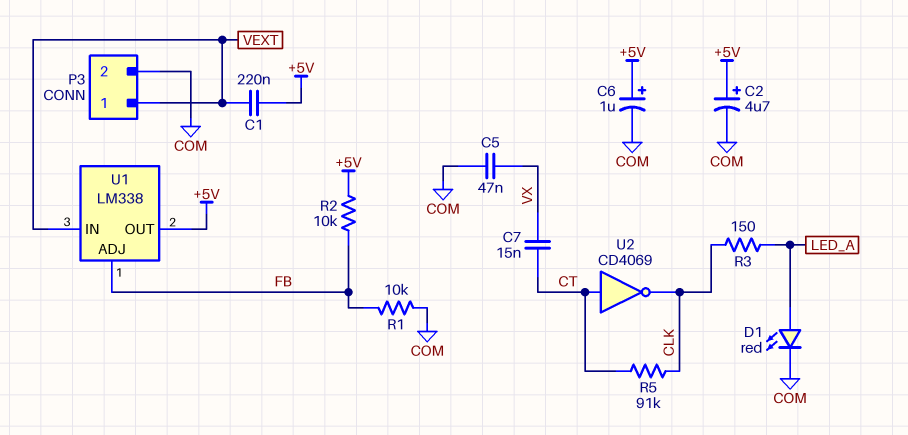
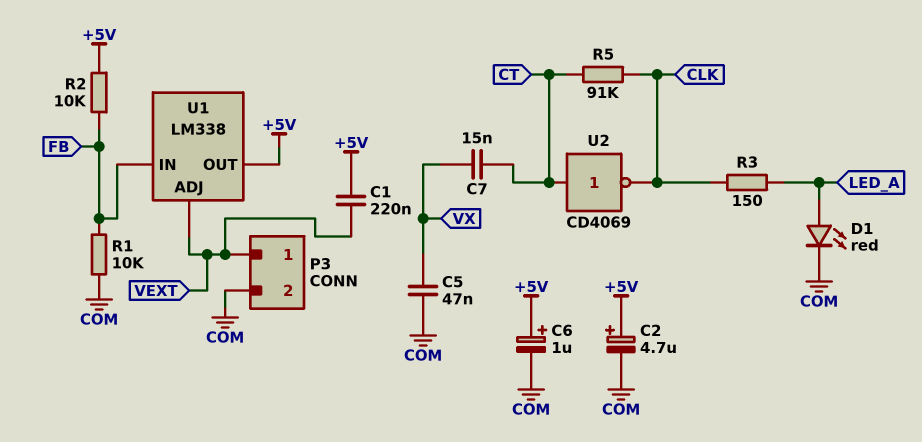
U1 pin ADJ: FB -> VEXT
U1 pin IN: VEXT -> FB

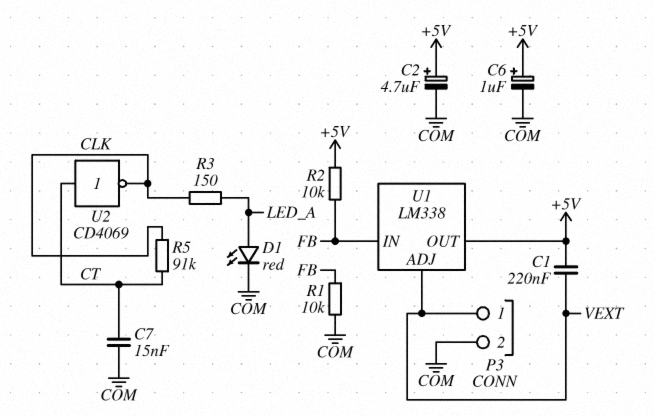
C5: 47nF (COM, VX) -> none
C7: 15nF (CT, VX) -> 15nF (COM, CT)

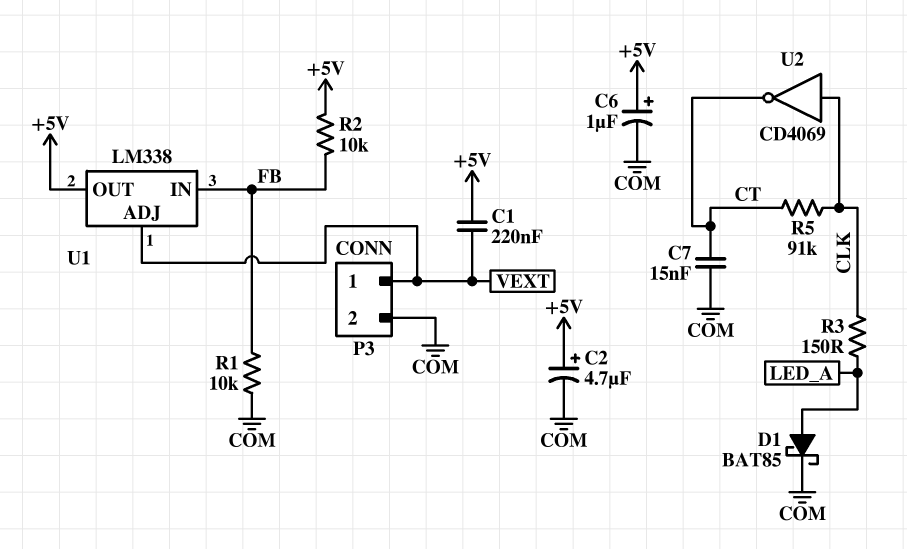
D1: LED red (A LED_A, K COM) -> schottky BAT85 (A LED_A, K COM)
U2: NOT CD4069 (in CT, out CLK) -> NOT CD4069 (in CLK, out CT)

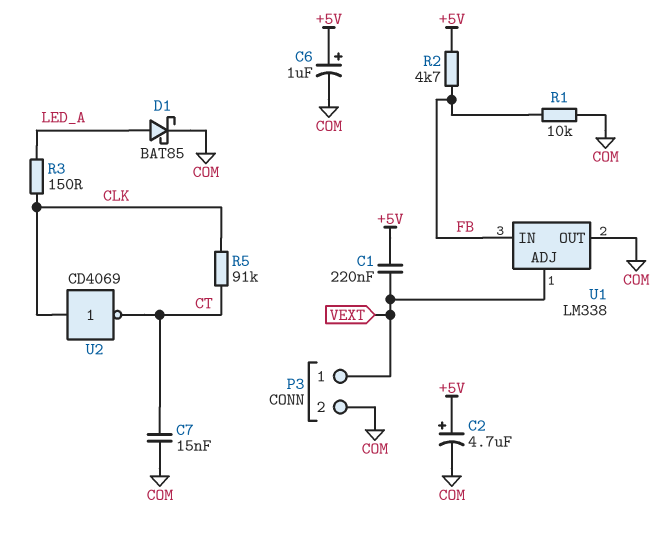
R2: 10k (+5V, FB) -> 4.7k (+5V, FB)
U1 pin OUT: +5V -> COM

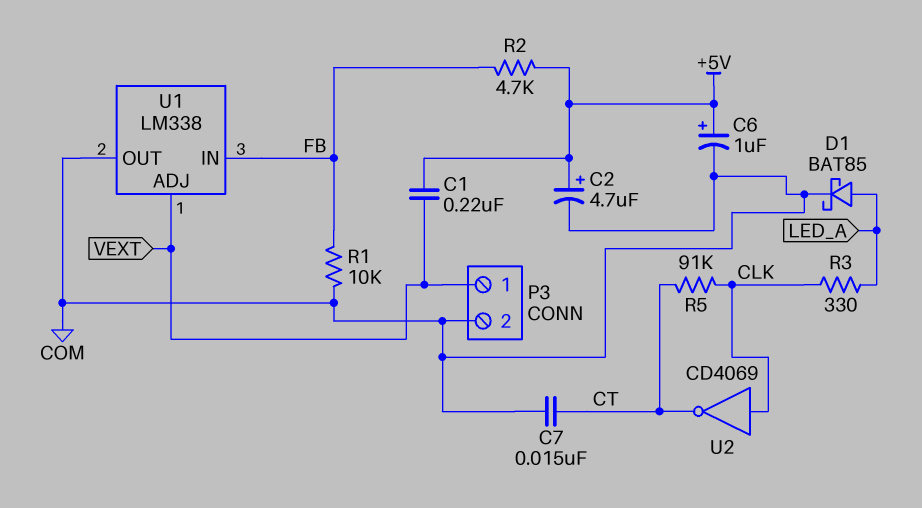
R3: 150 (CLK, LED_A) -> 330 (CLK, LED_A)

